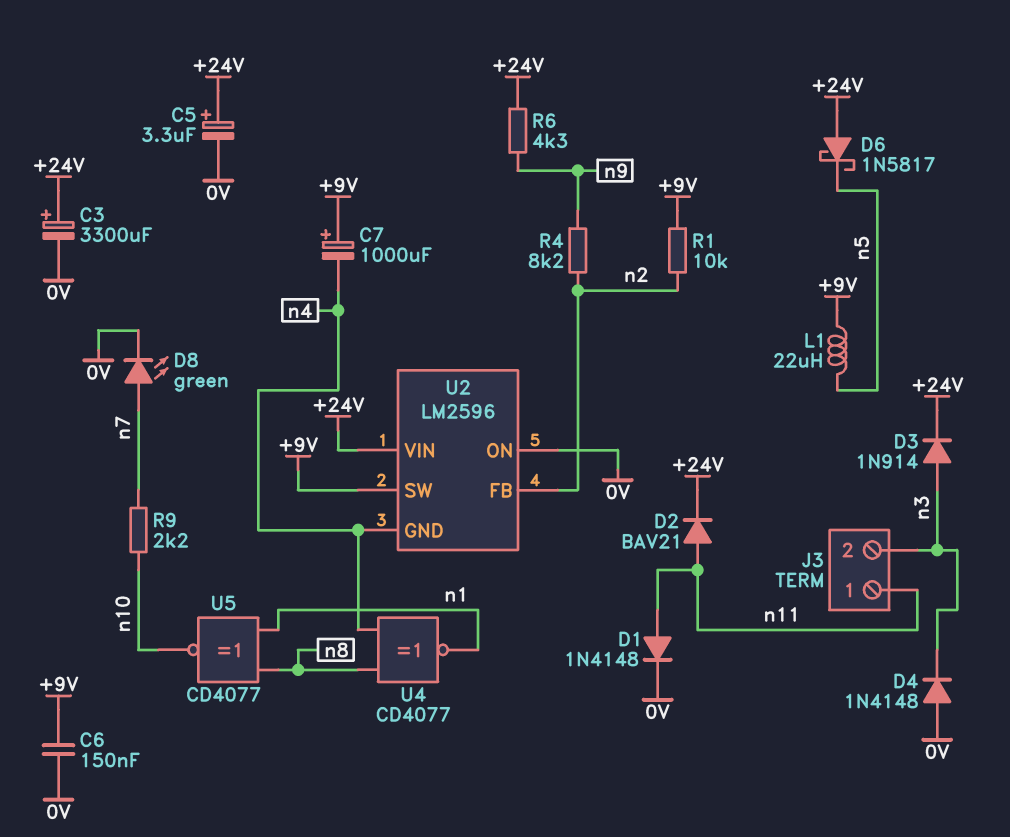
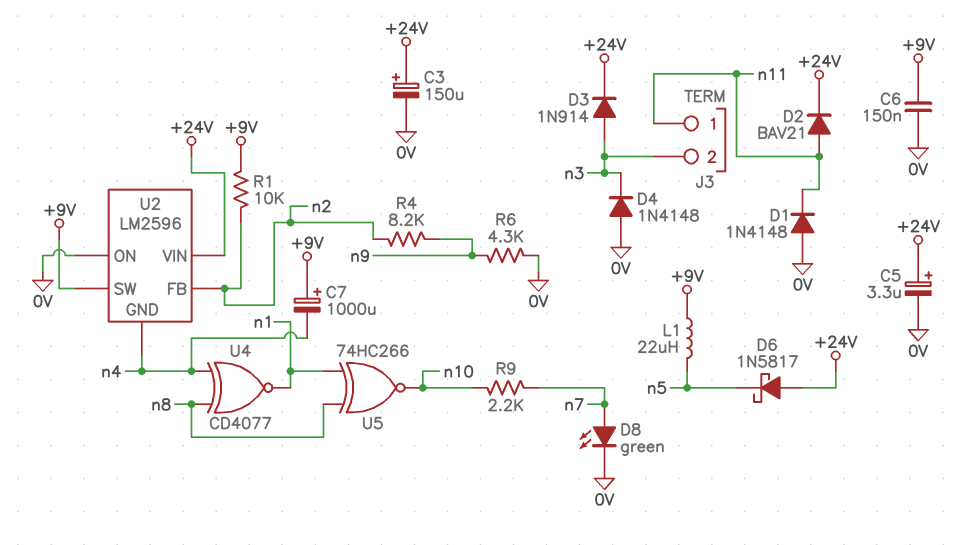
C3: 3300uF (plus +24V, minus 0V) -> 150uF (plus +24V, minus 0V)
D1: diode 1N4148 (A n11, K 0V) -> diode 1N4148 (A 0V, K n11)
R6: 4.3k (+24V, n9) -> 4.3k (0V, n9)
U5: XNOR CD4077 (in n1, in n8, out n10) -> XNOR 74HC266 (in n1, in n8, out n10)

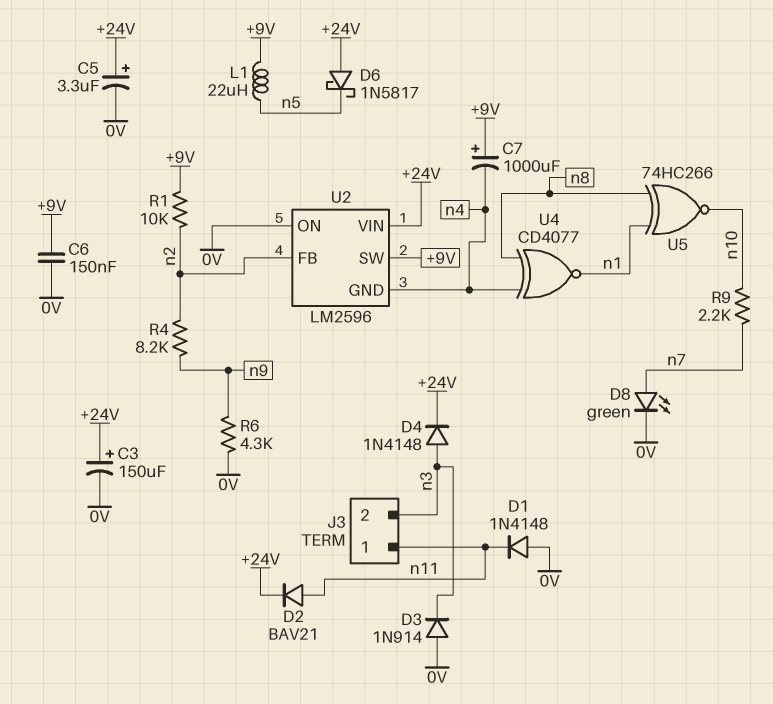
D3: diode 1N914 (A n3, K +24V) -> diode 1N914 (A 0V, K n3)
D4: diode 1N4148 (A 0V, K n3) -> diode 1N4148 (A n3, K +24V)

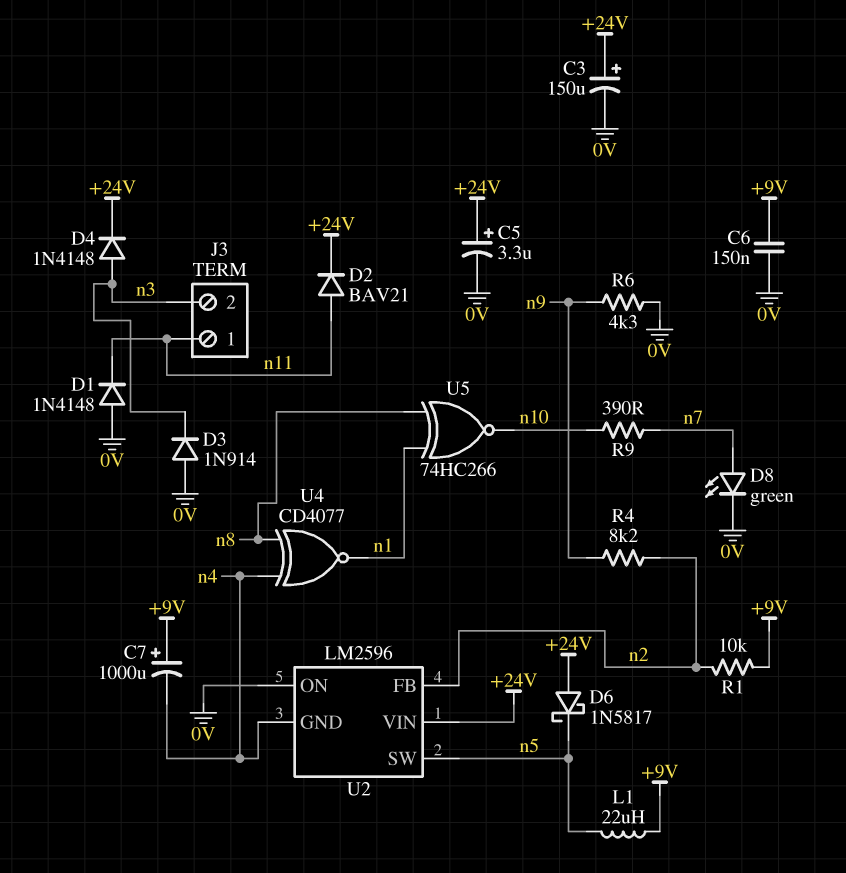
R9: 2.2k (n7, n10) -> 390 (n7, n10)
U2 pin SW: +9V -> n5

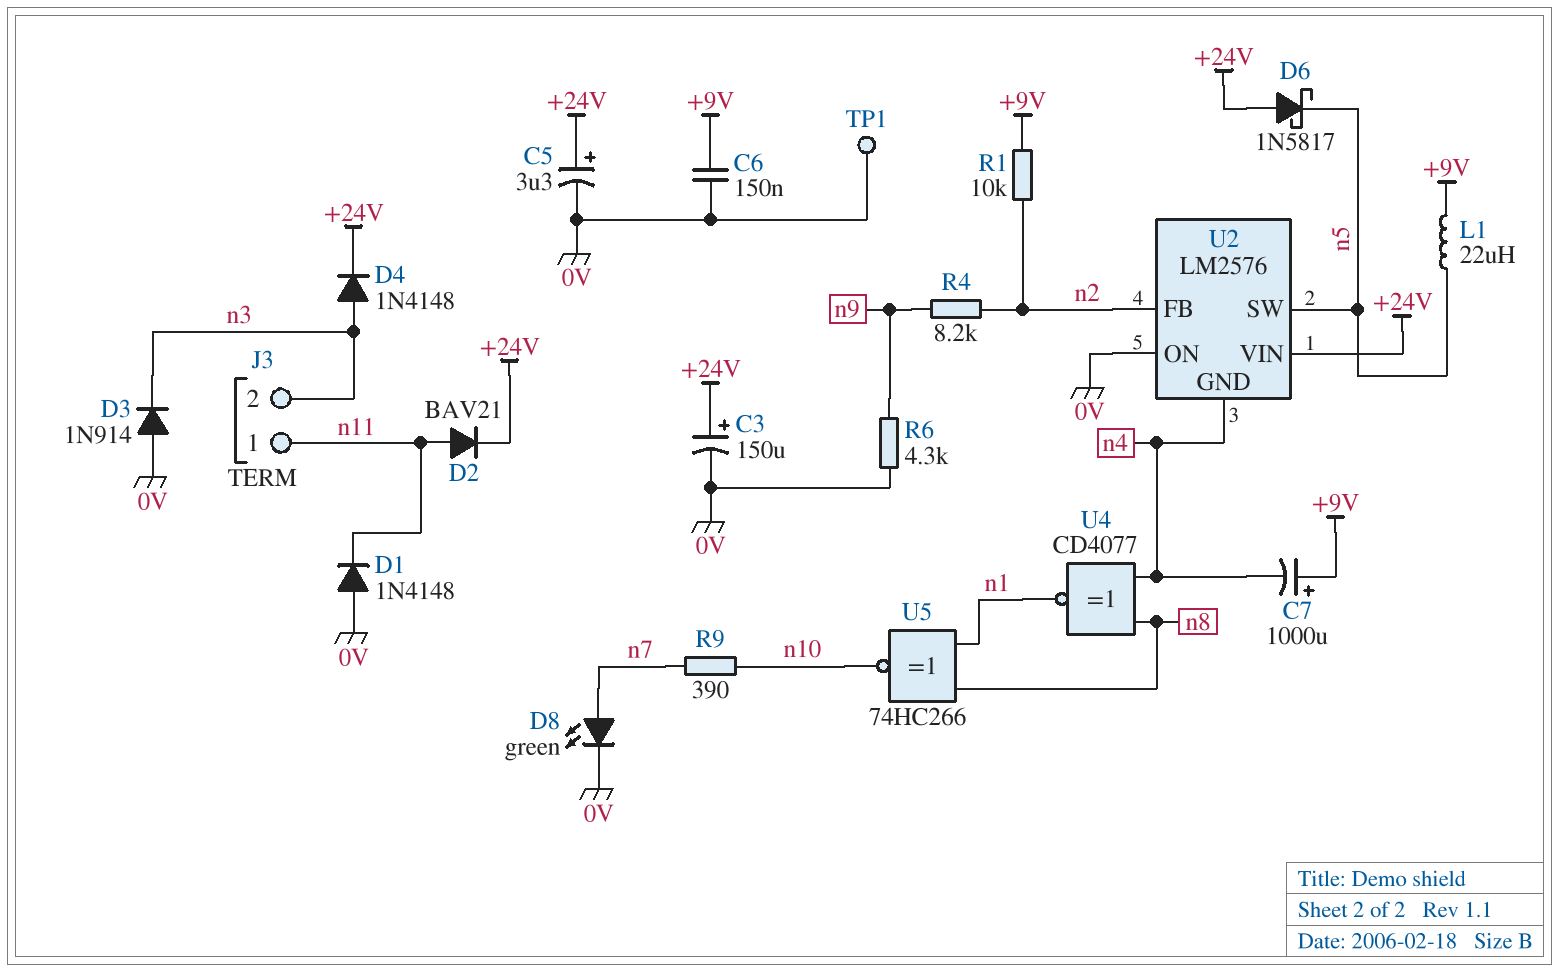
TP1: none -> test point (0V)
U2: LM2596 -> LM2576

